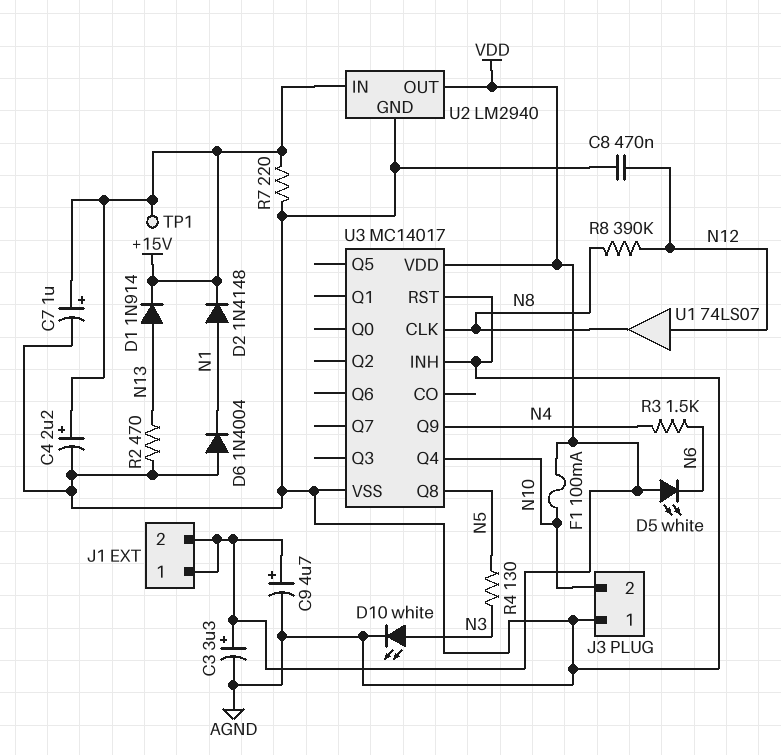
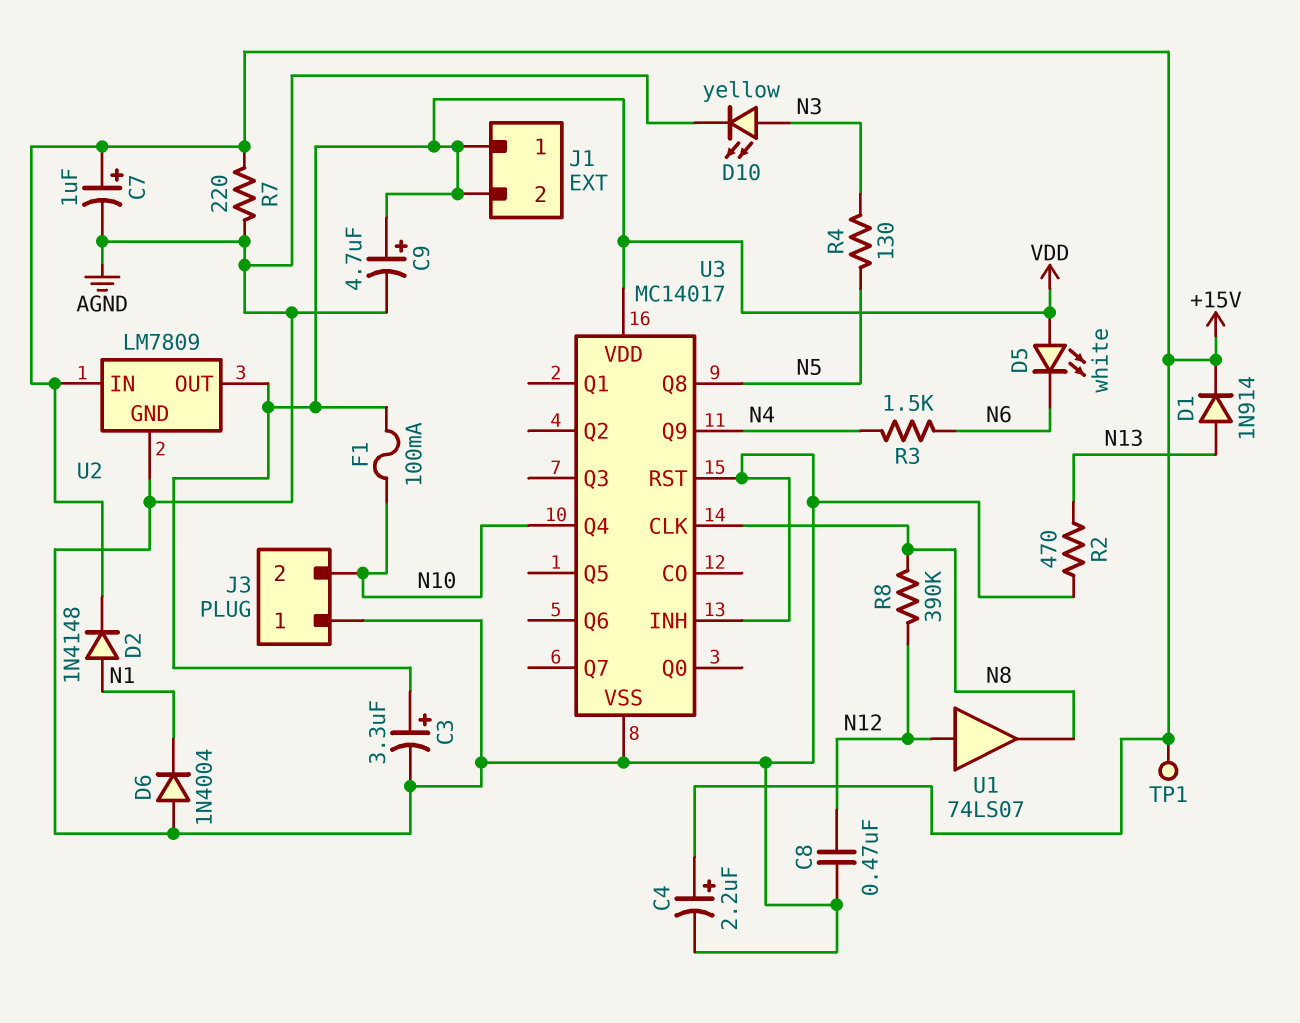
D10: LED white (A N3, K AGND) -> LED yellow (A N3, K AGND)
U2: LM2940 -> LM7809

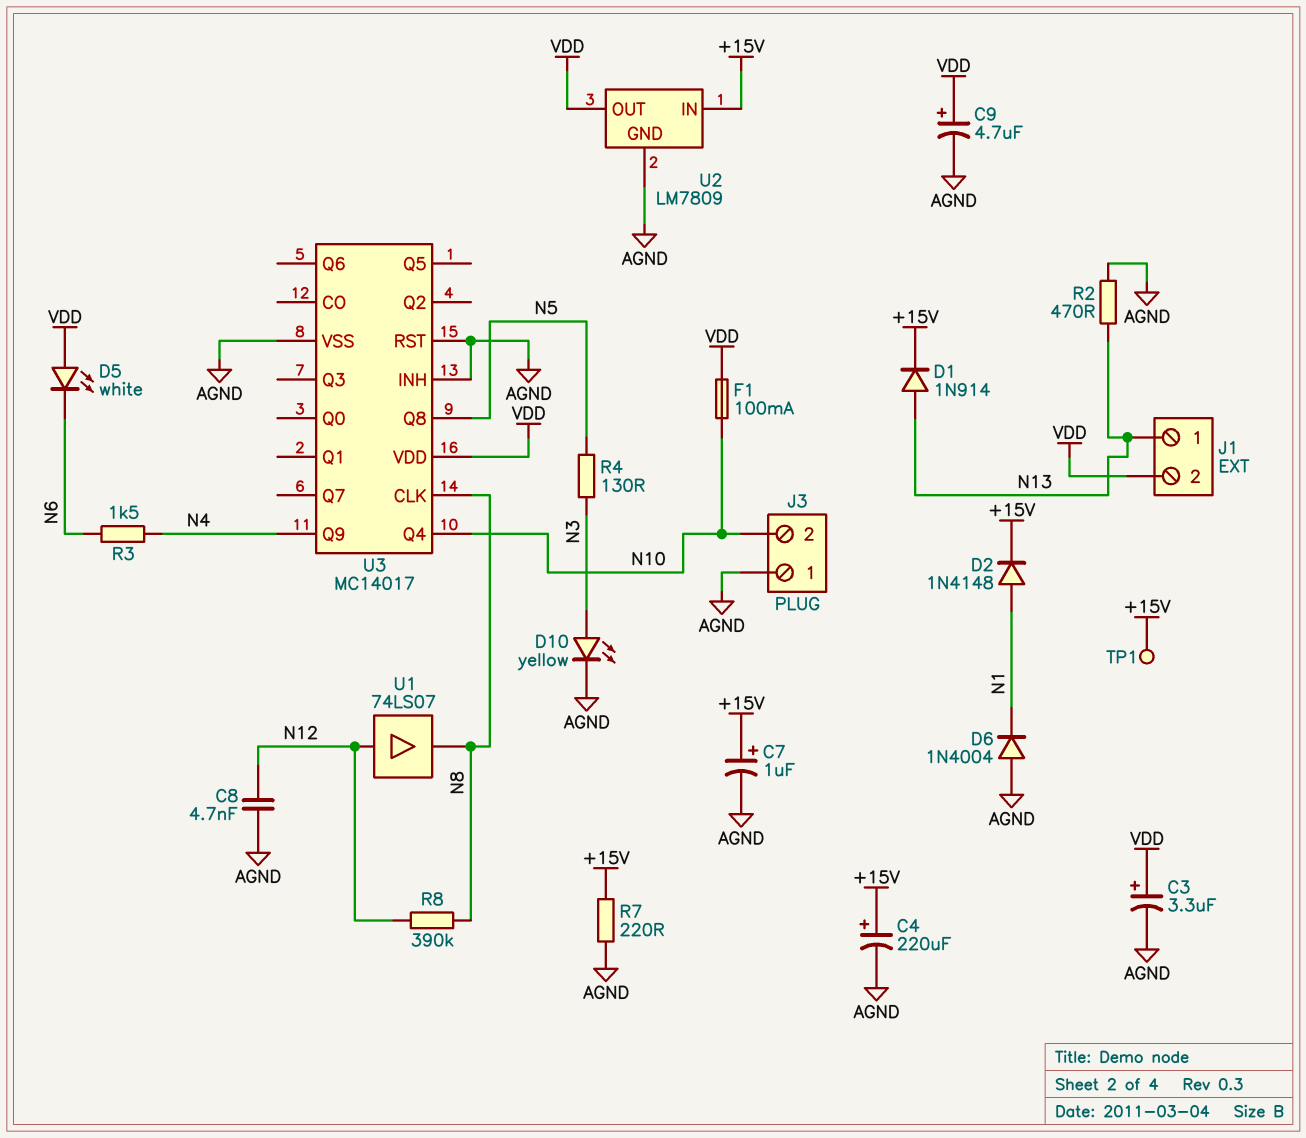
C4: 2.2uF (plus +15V, minus AGND) -> 220uF (plus +15V, minus AGND)
C8: 470nF (AGND, N12) -> 4.7nF (AGND, N12)
J1 pin 1: VDD -> N13

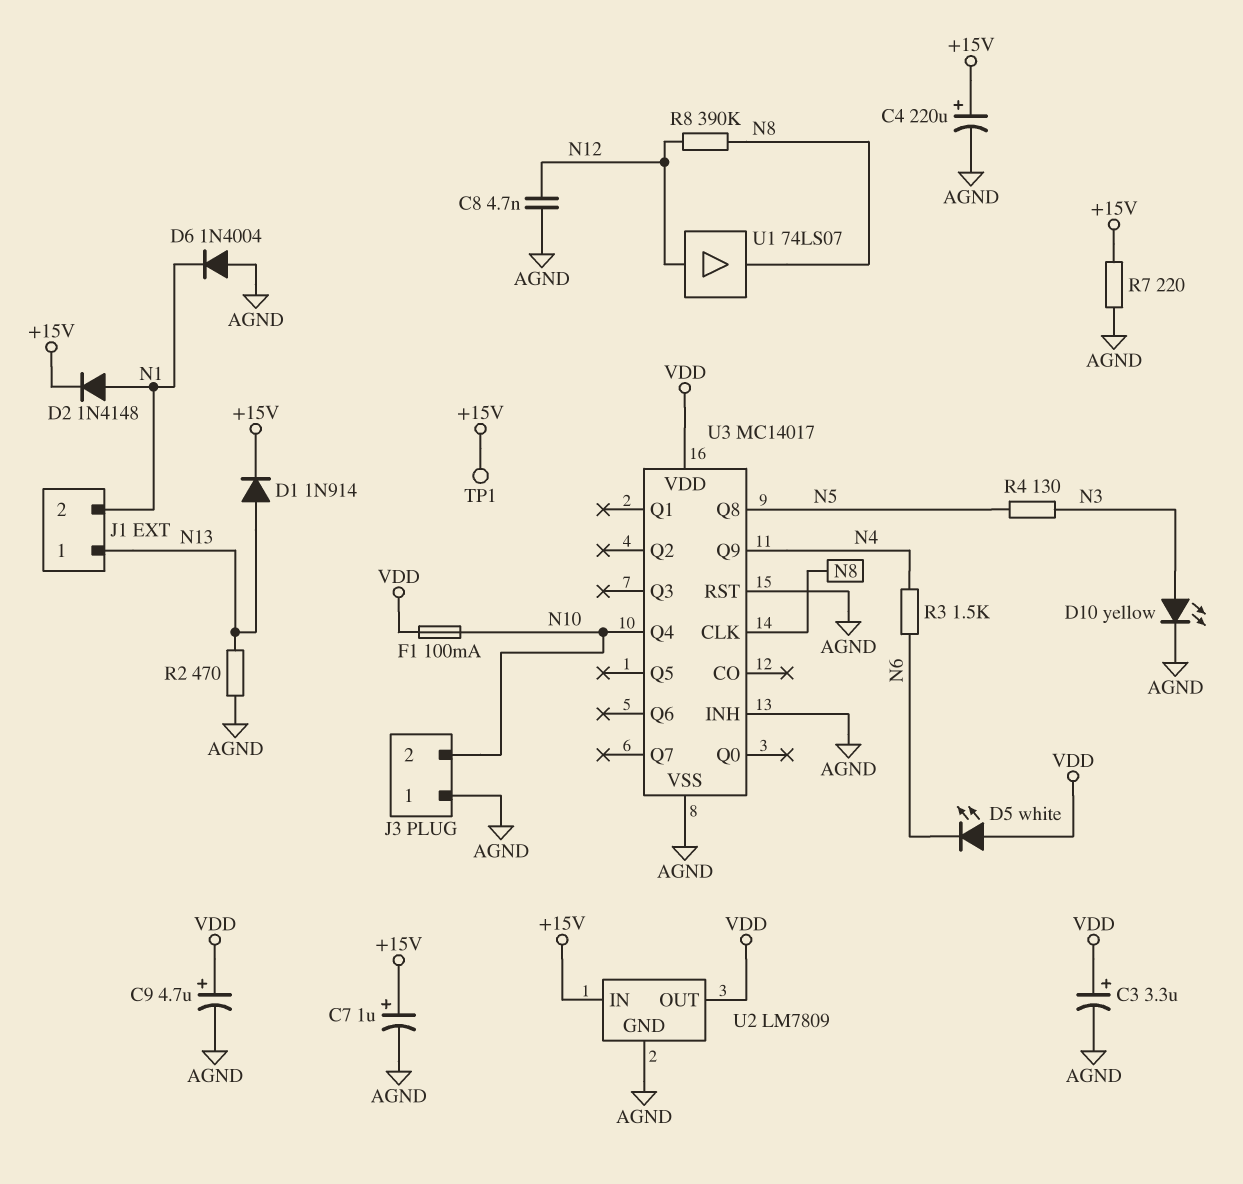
J1 pin 2: VDD -> N1

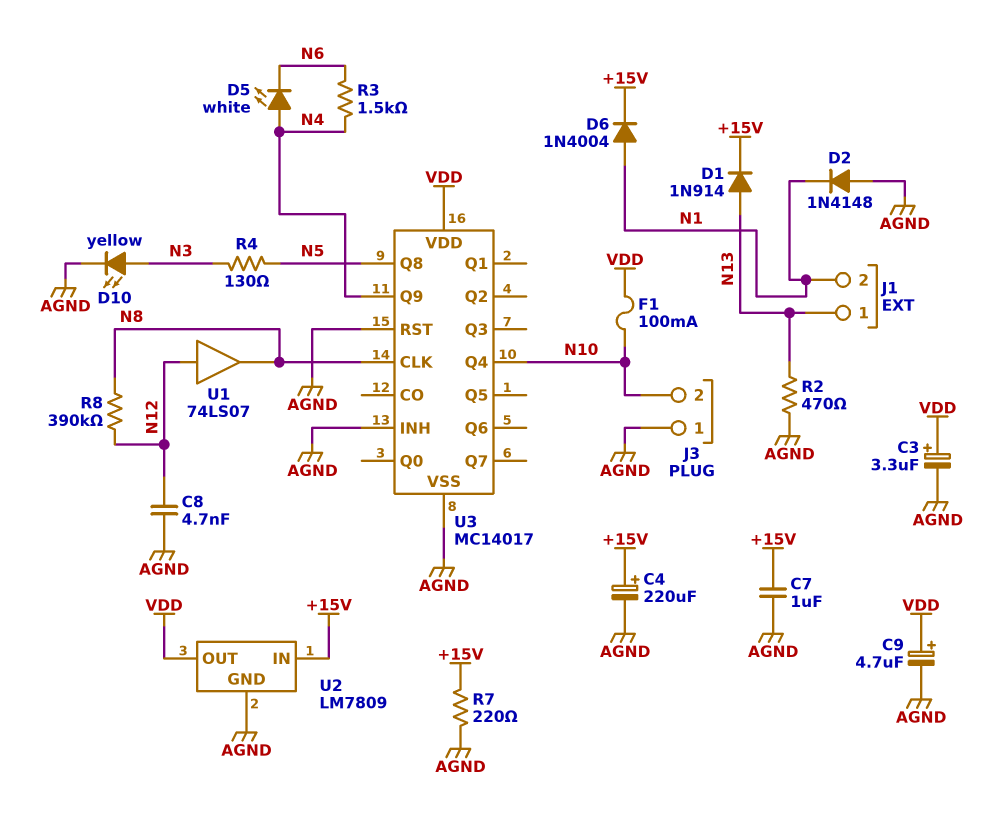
C7: 1uF (plus +15V, minus AGND) -> 1uF (+15V, AGND)
D2: diode 1N4148 (A N1, K +15V) -> diode 1N4148 (A AGND, K N1)
D5: LED white (A VDD, K N6) -> LED white (A N4, K N6)
D6: diode 1N4004 (A AGND, K N1) -> diode 1N4004 (A N1, K +15V)
TP1: test point (+15V) -> none

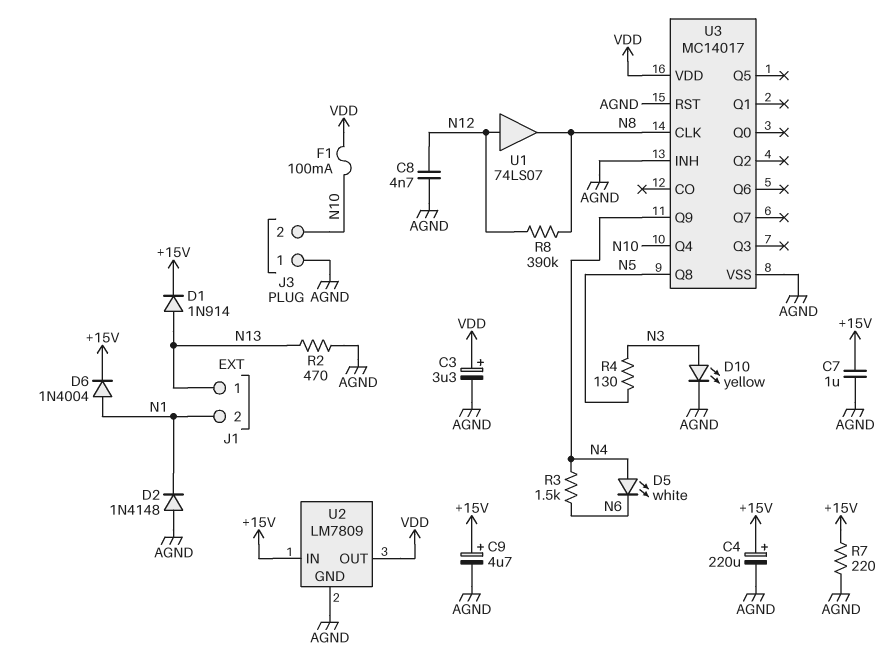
C9: 4.7uF (plus VDD, minus AGND) -> 4.7uF (plus +15V, minus AGND)

